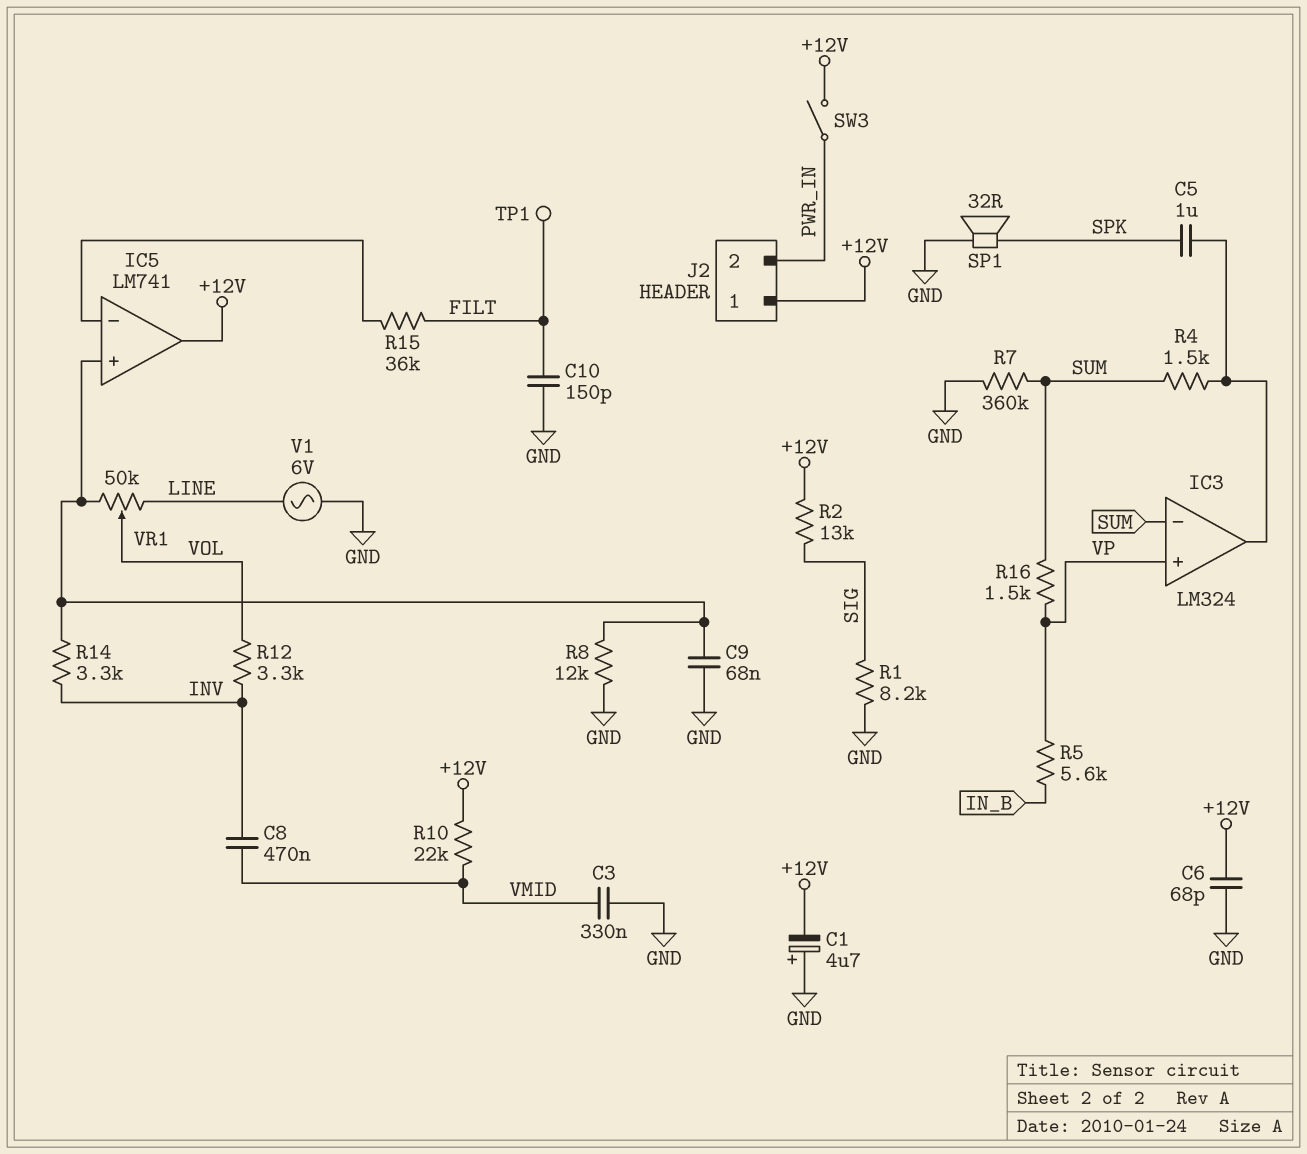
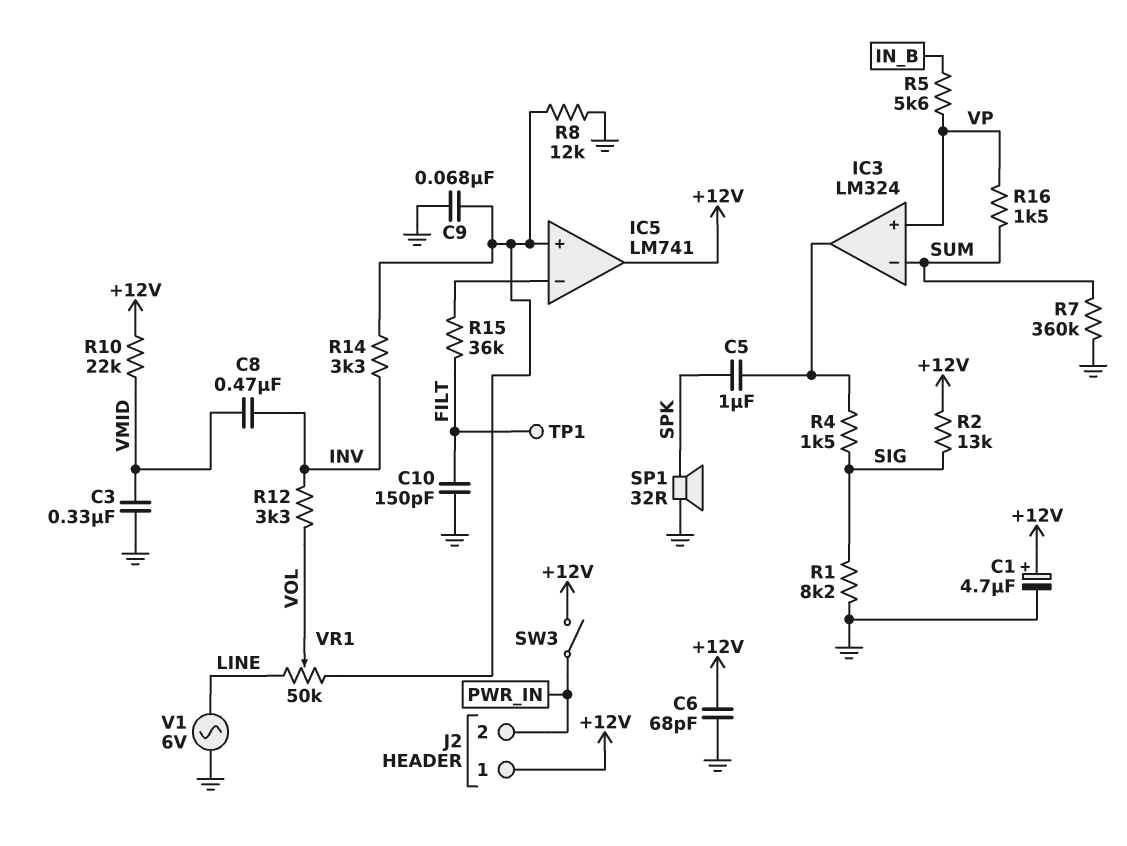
C1: 4.7uF (plus GND, minus +12V) -> 4.7uF (plus +12V, minus GND)
R4: 1.5k (IC3/out, SUM) -> 1.5k (IC3/out, SIG)

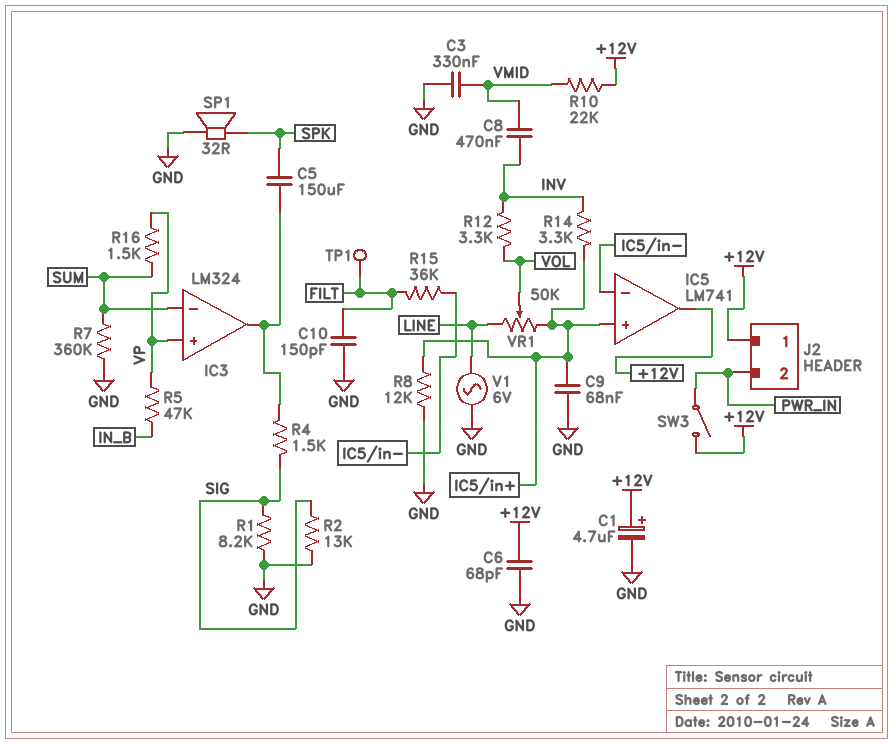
C5: 1uF (IC3/out, SPK) -> 150uF (IC3/out, SPK)
R2: 13k (+12V, SIG) -> 13k (GND, SIG)
R5: 5.6k (IN_B, VP) -> 47k (IN_B, VP)

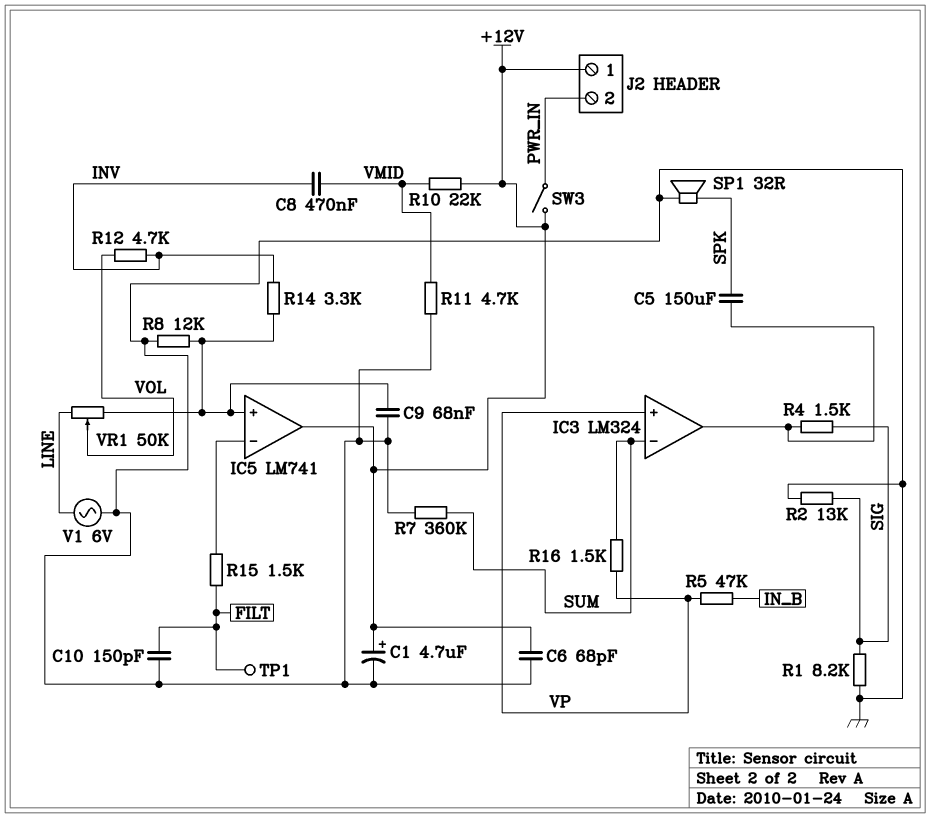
C3: 330nF (GND, VMID) -> none
R11: none -> 4.7k (GND, VMID)
R12: 3.3k (INV, VOL) -> 4.7k (INV, VOL)
R15: 36k (FILT, IC5/in-) -> 1.5k (FILT, IC5/in-)

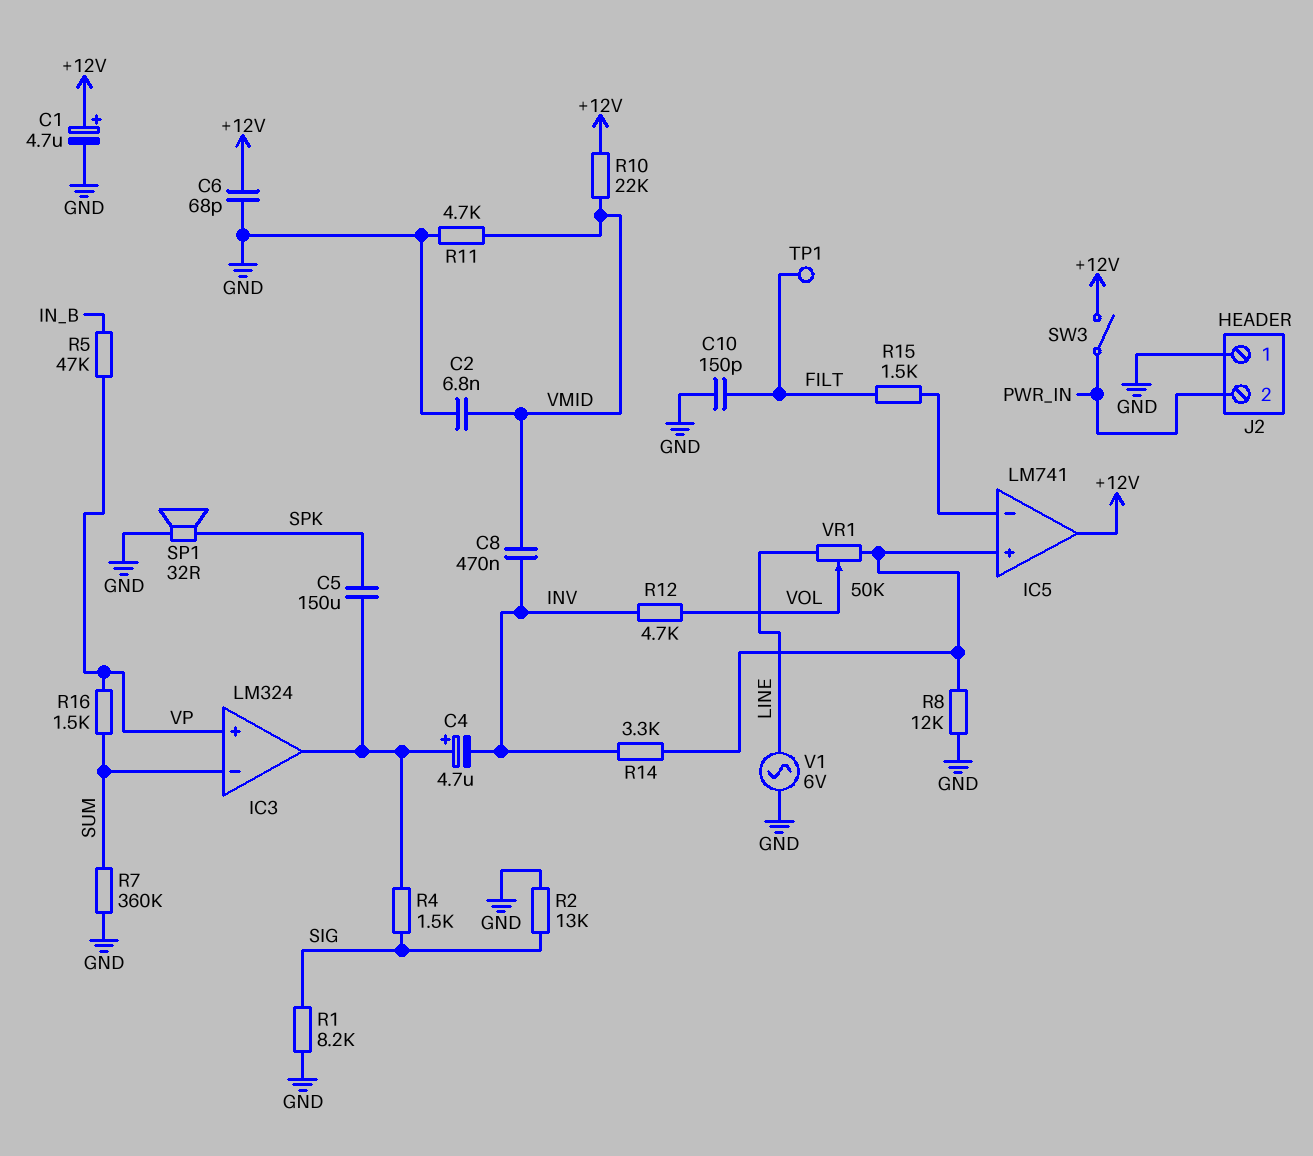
C2: none -> 6.8nF (GND, VMID)
C4: none -> 4.7uF (plus IC3/out, minus INV)
C9: 68nF (GND, IC5/in+) -> none
J2 pin 1: +12V -> GND

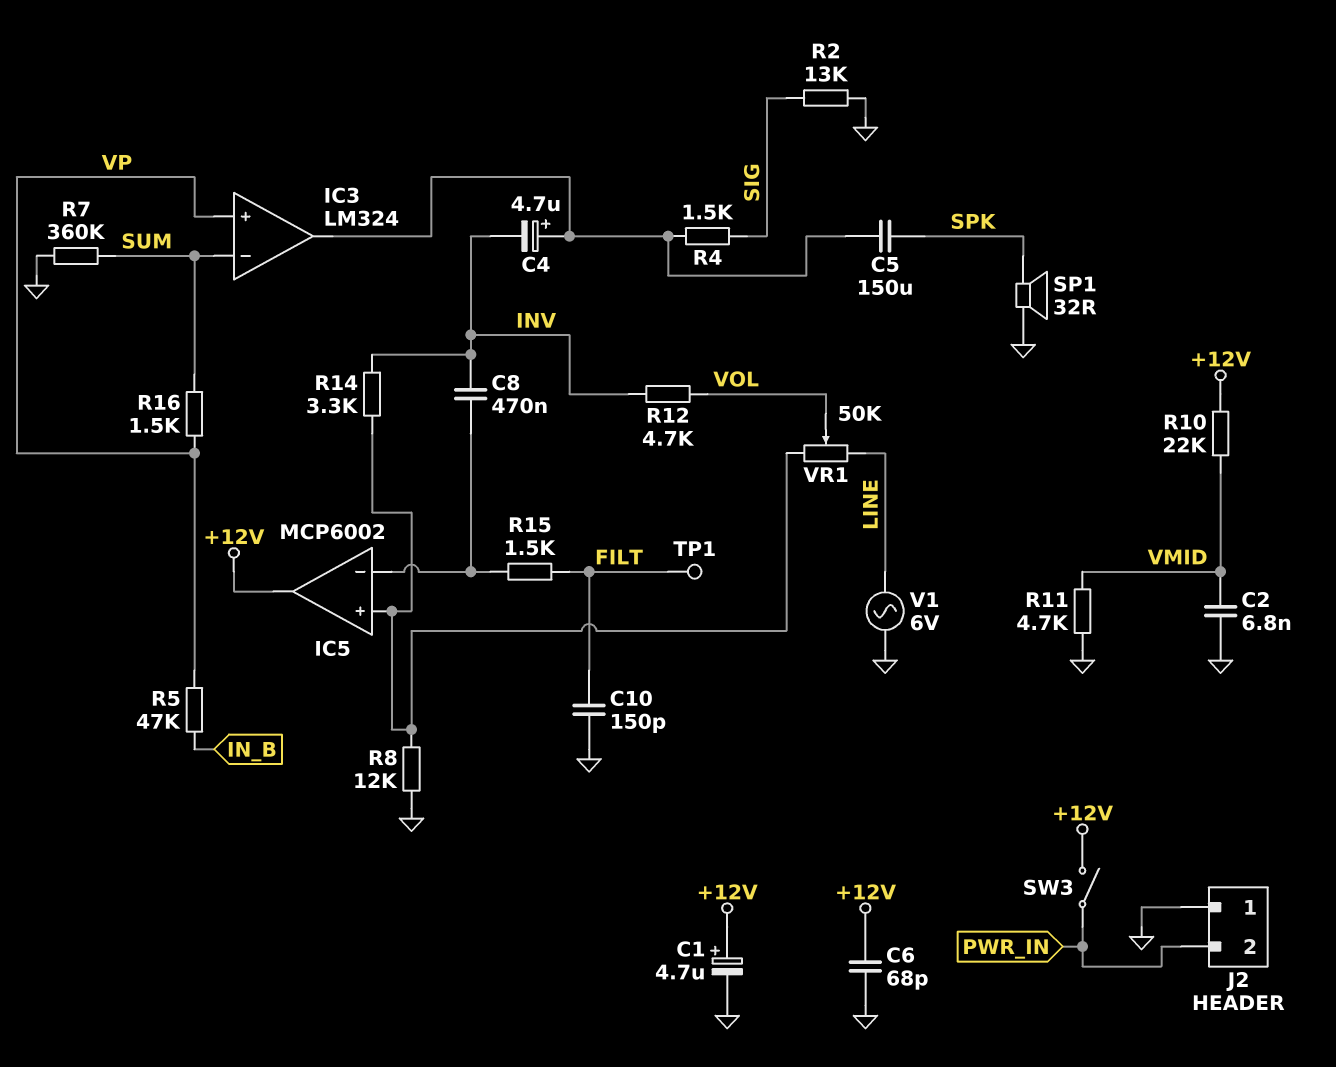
C8: 470nF (INV, VMID) -> 470nF (IC5/in-, INV)
IC5: LM741 -> MCP6002
R1: 8.2k (GND, SIG) -> none

